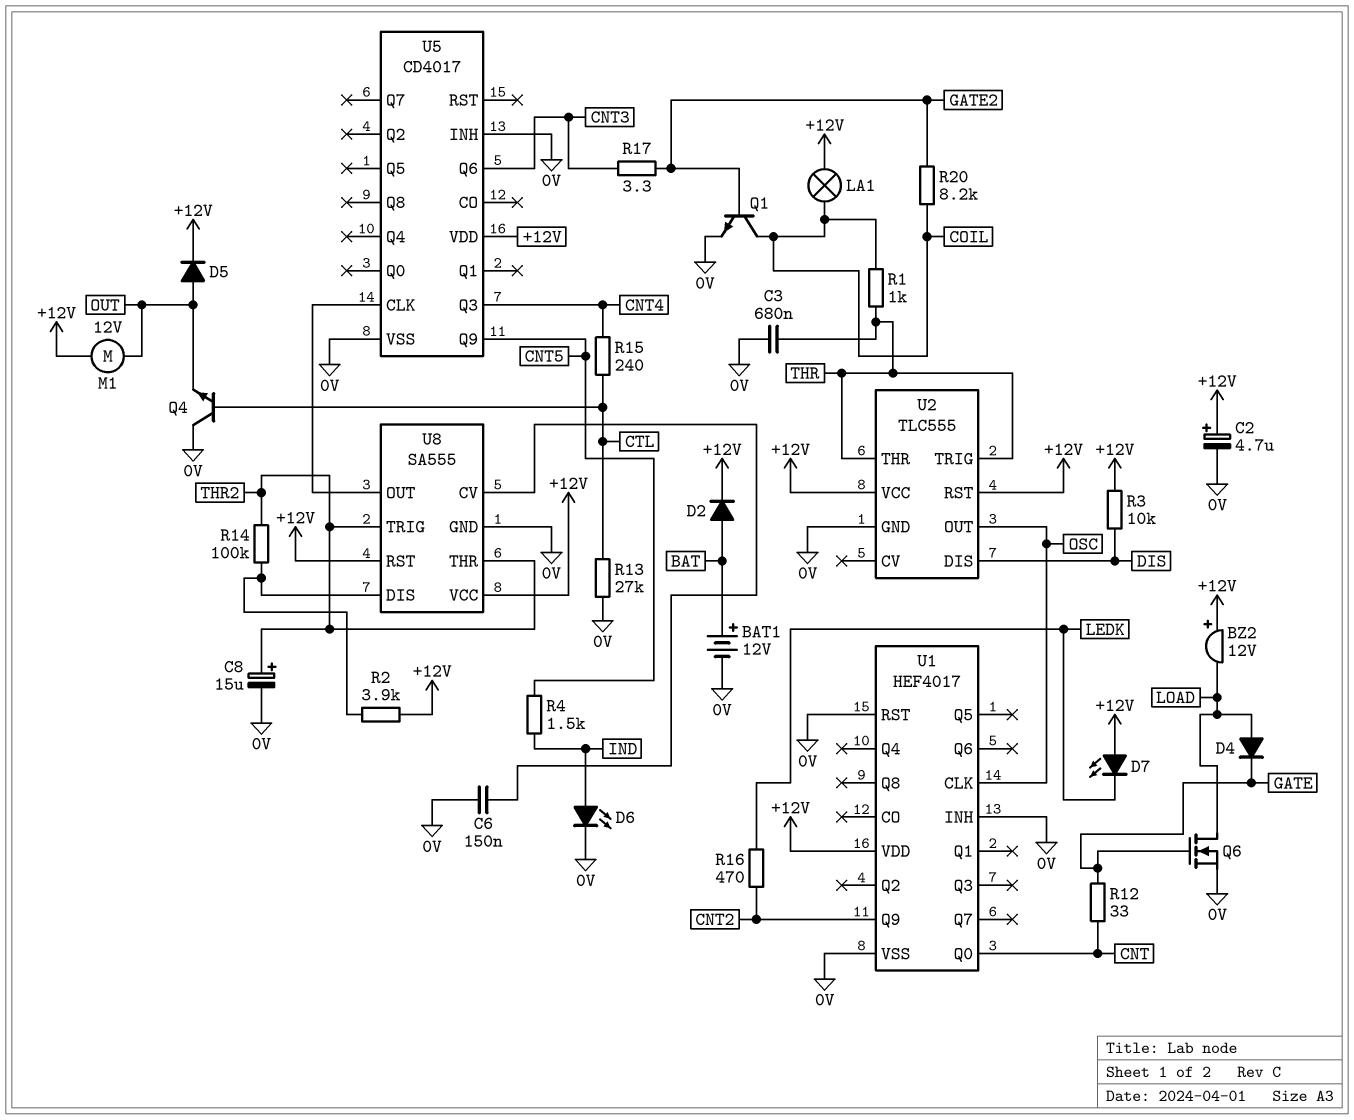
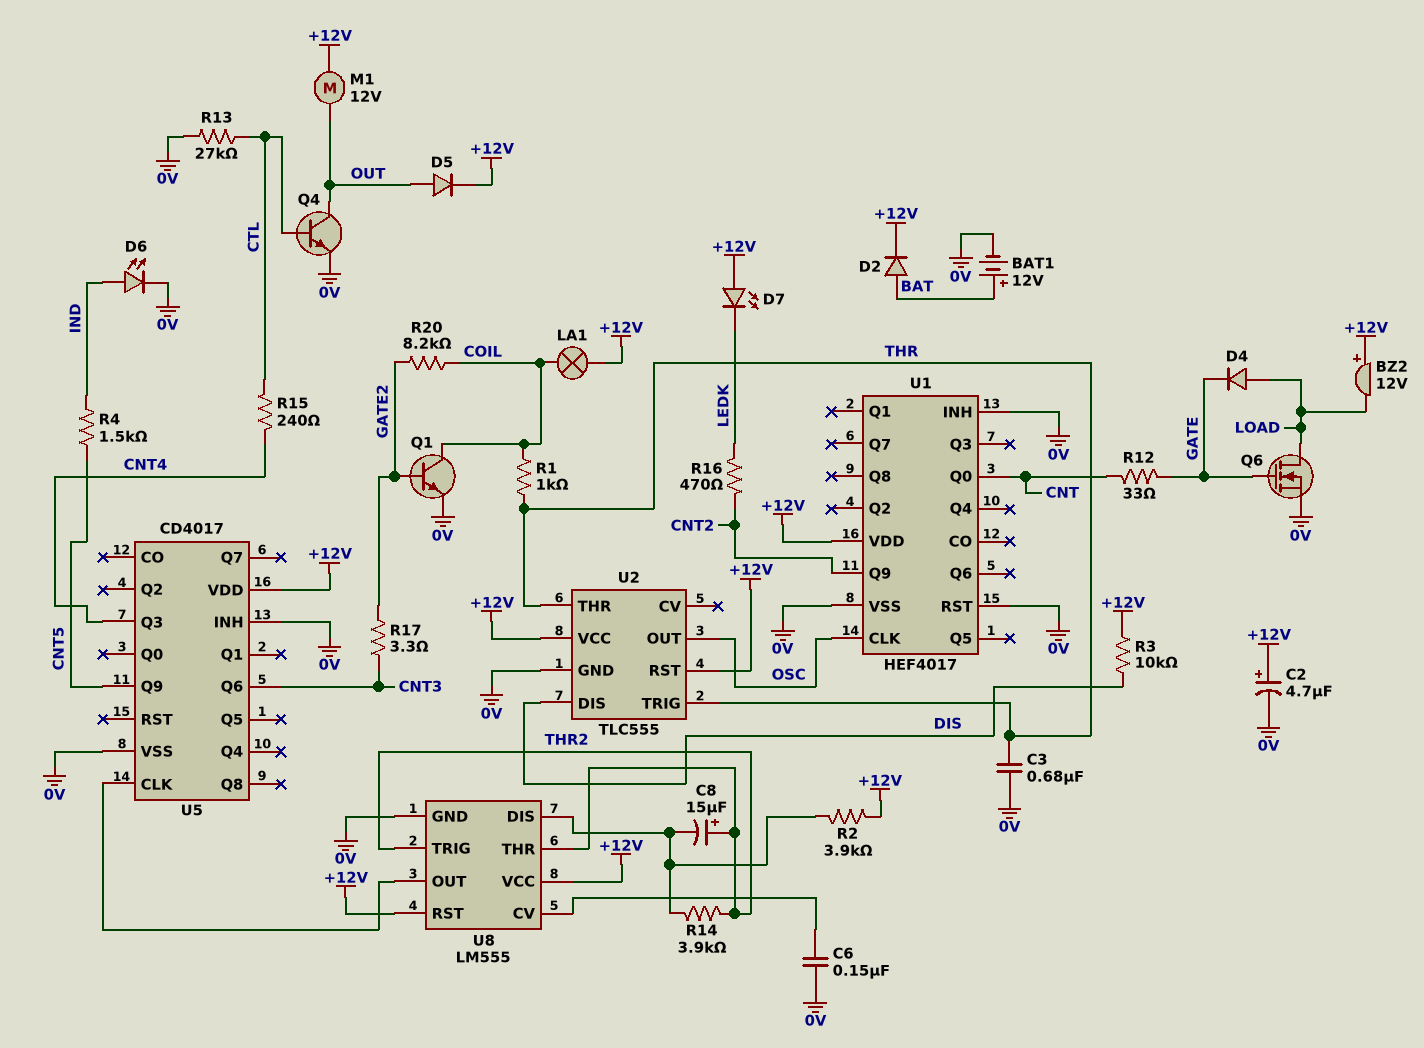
C8: 15uF (plus THR2, minus 0V) -> 15uF (plus THR2, minus U8/DIS)
Q4: NPN (B CTL, C 0V, E OUT) -> NPN (B CTL, C OUT, E 0V)
R14: 100k (THR2, U8/DIS) -> 3.9k (THR2, U8/DIS)
U8: SA555 -> LM555

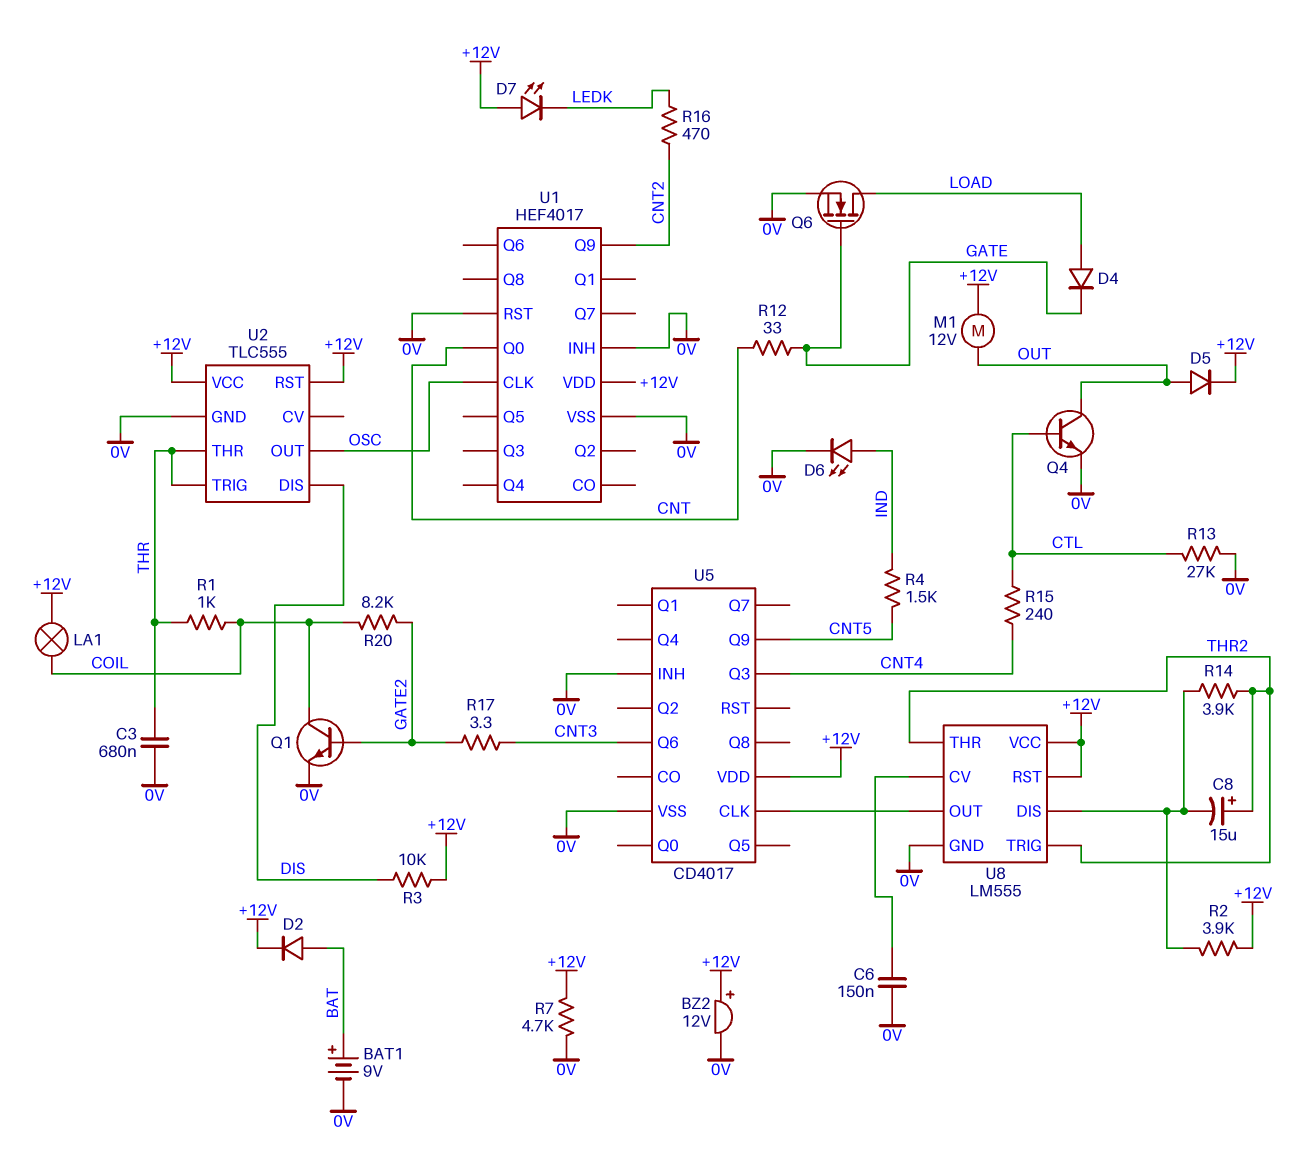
BAT1: 12V (plus BAT, minus 0V) -> 9V (plus BAT, minus 0V)
BZ2: buzzer 12V (plus +12V, minus LOAD) -> buzzer 12V (plus +12V, minus 0V)
C2: 4.7uF (plus +12V, minus 0V) -> none
R7: none -> 4.7k (+12V, 0V)

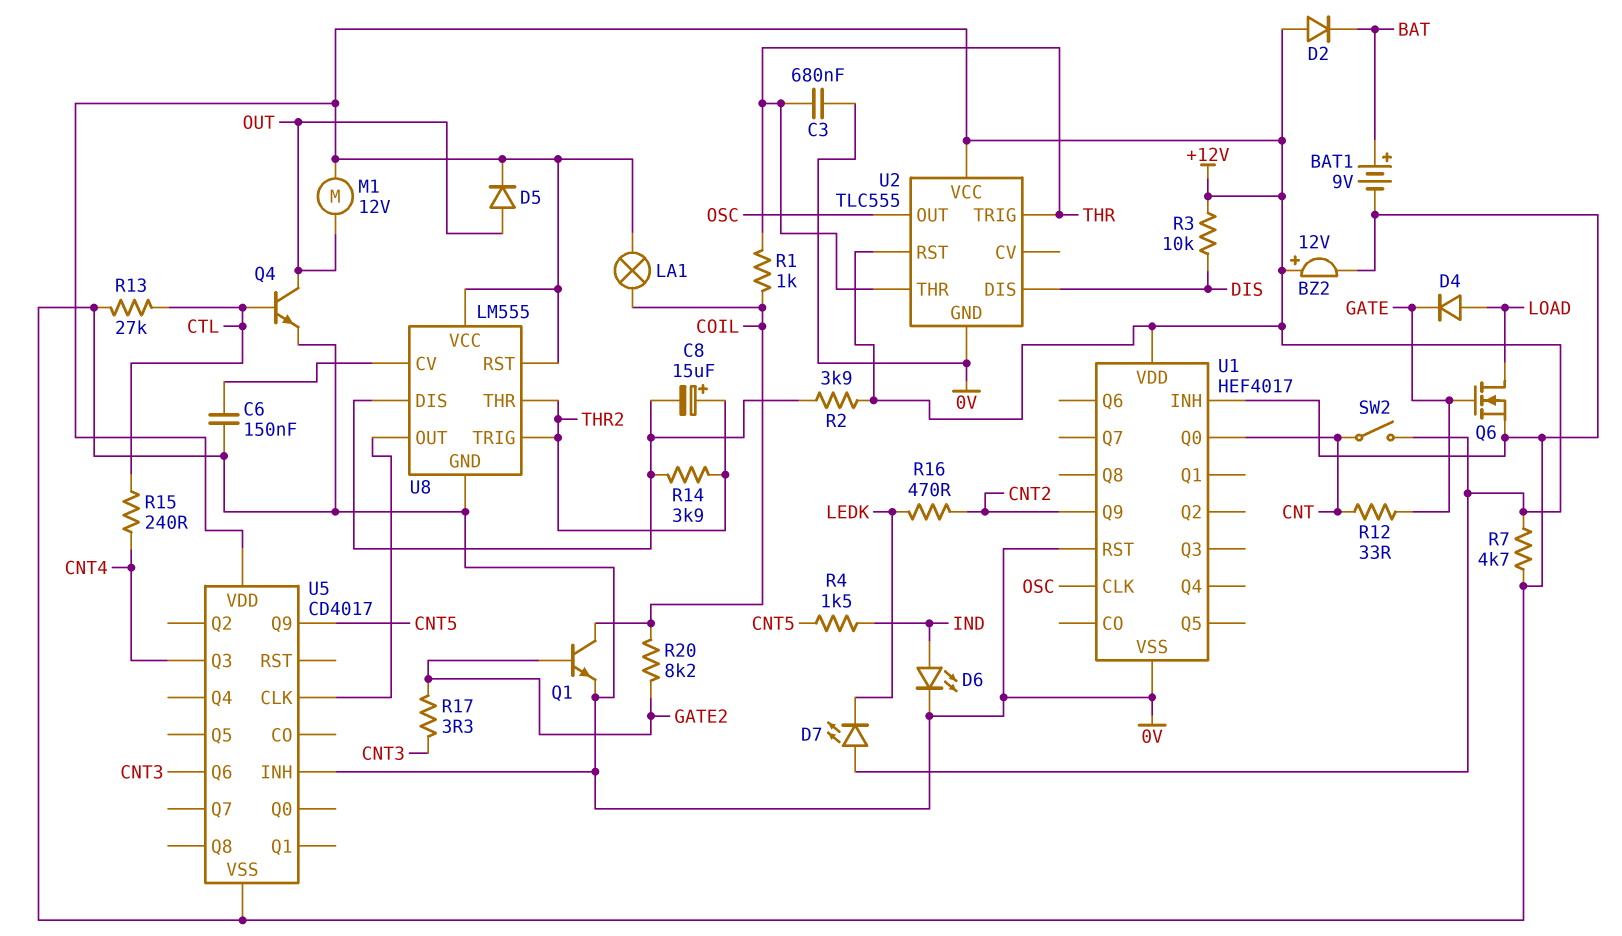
D2: diode (A BAT, K +12V) -> diode (A +12V, K BAT)
SW2: none -> switch (+12V, CNT)

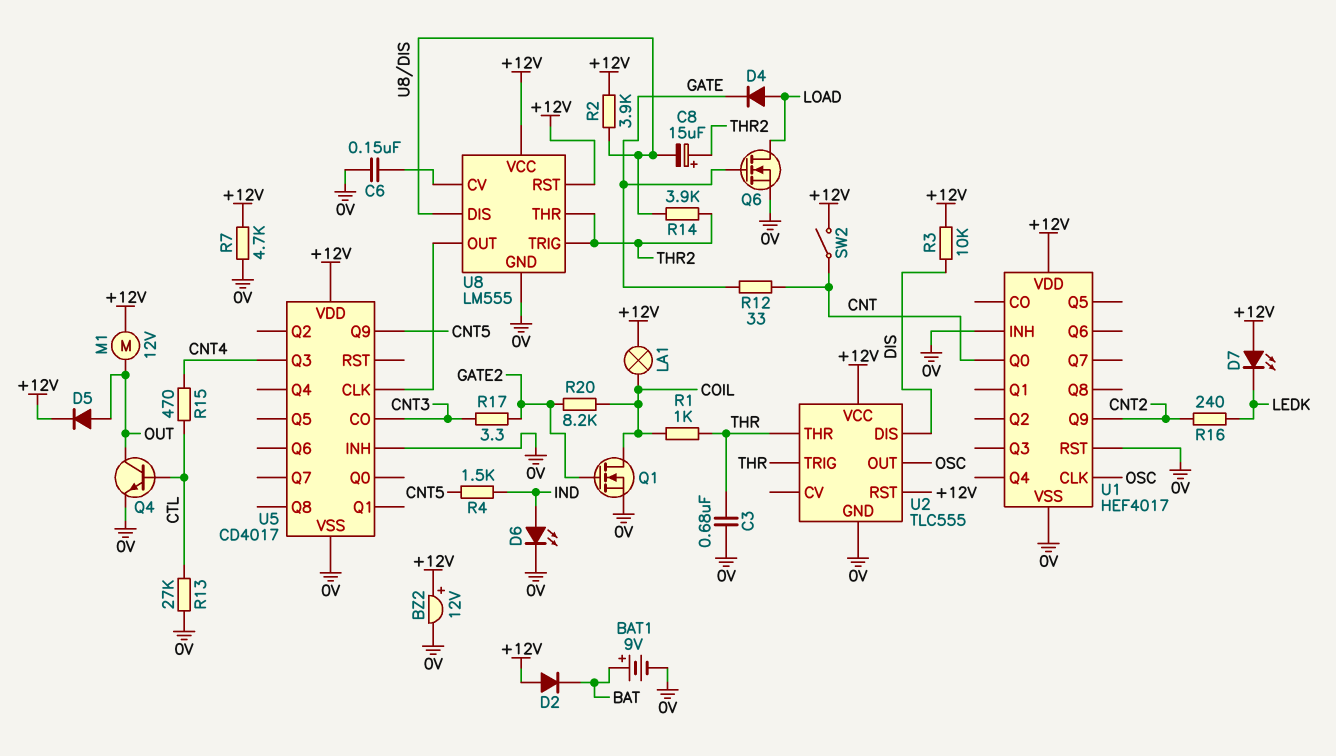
Q1: NPN (B GATE2, C COIL, E 0V) -> NMOS (G GATE2, D COIL, S 0V)
R15: 240 (CNT4, CTL) -> 470 (CNT4, CTL)
R16: 470 (CNT2, LEDK) -> 240 (CNT2, LEDK)
U5 pin CO: none -> CNT3
U5 pin Q6: CNT3 -> none

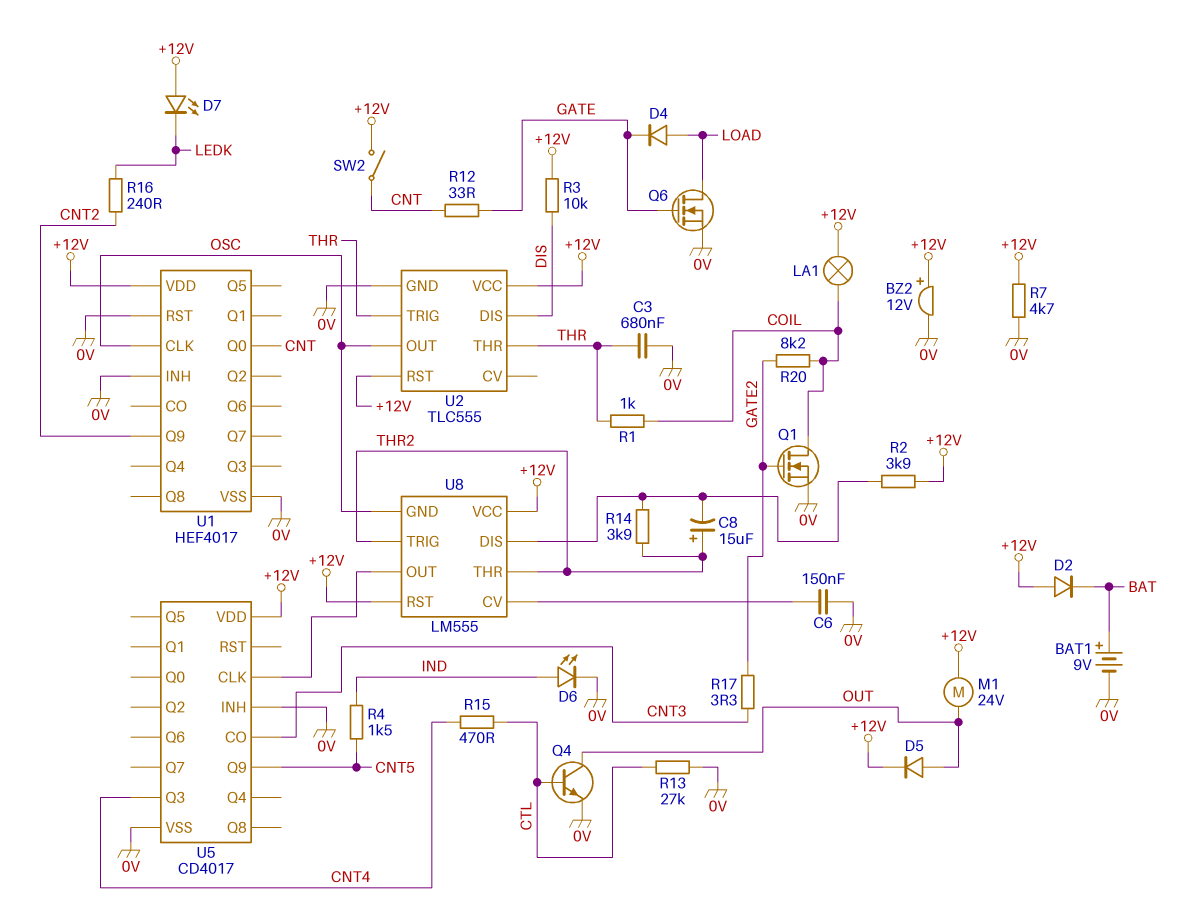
M1: motor 12V (+12V, OUT) -> motor 24V (+12V, OUT)
U8 pin GND: 0V -> OSC

